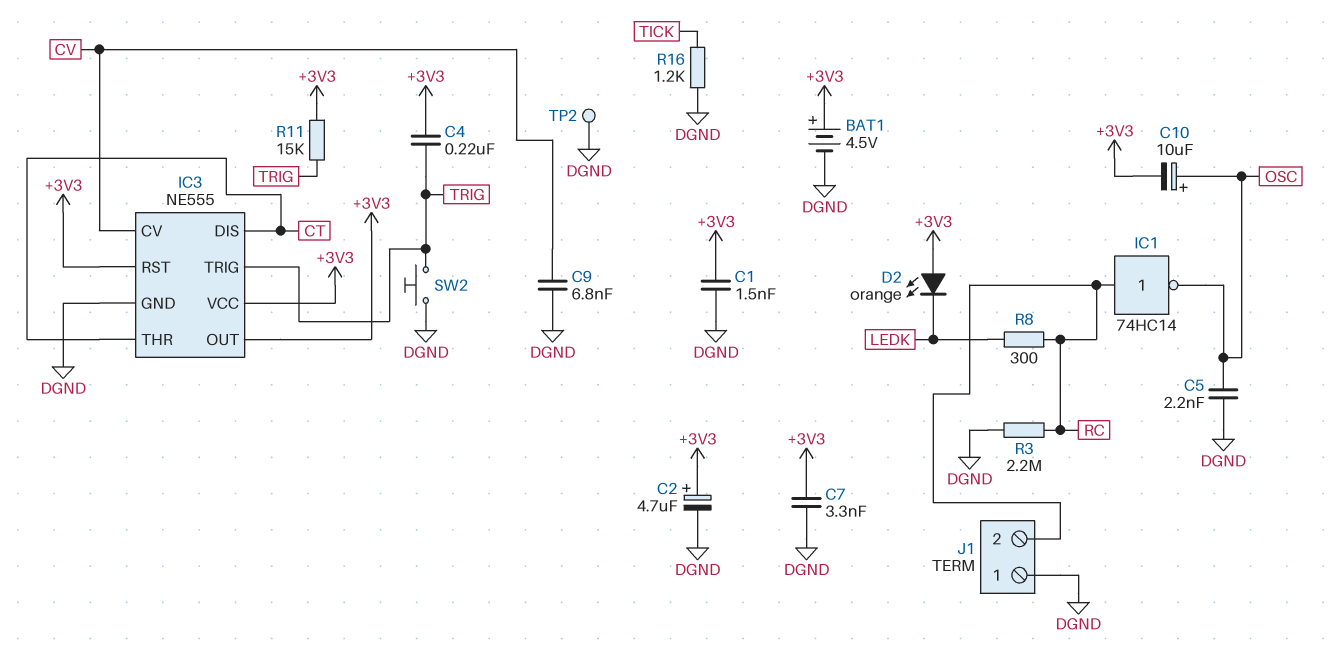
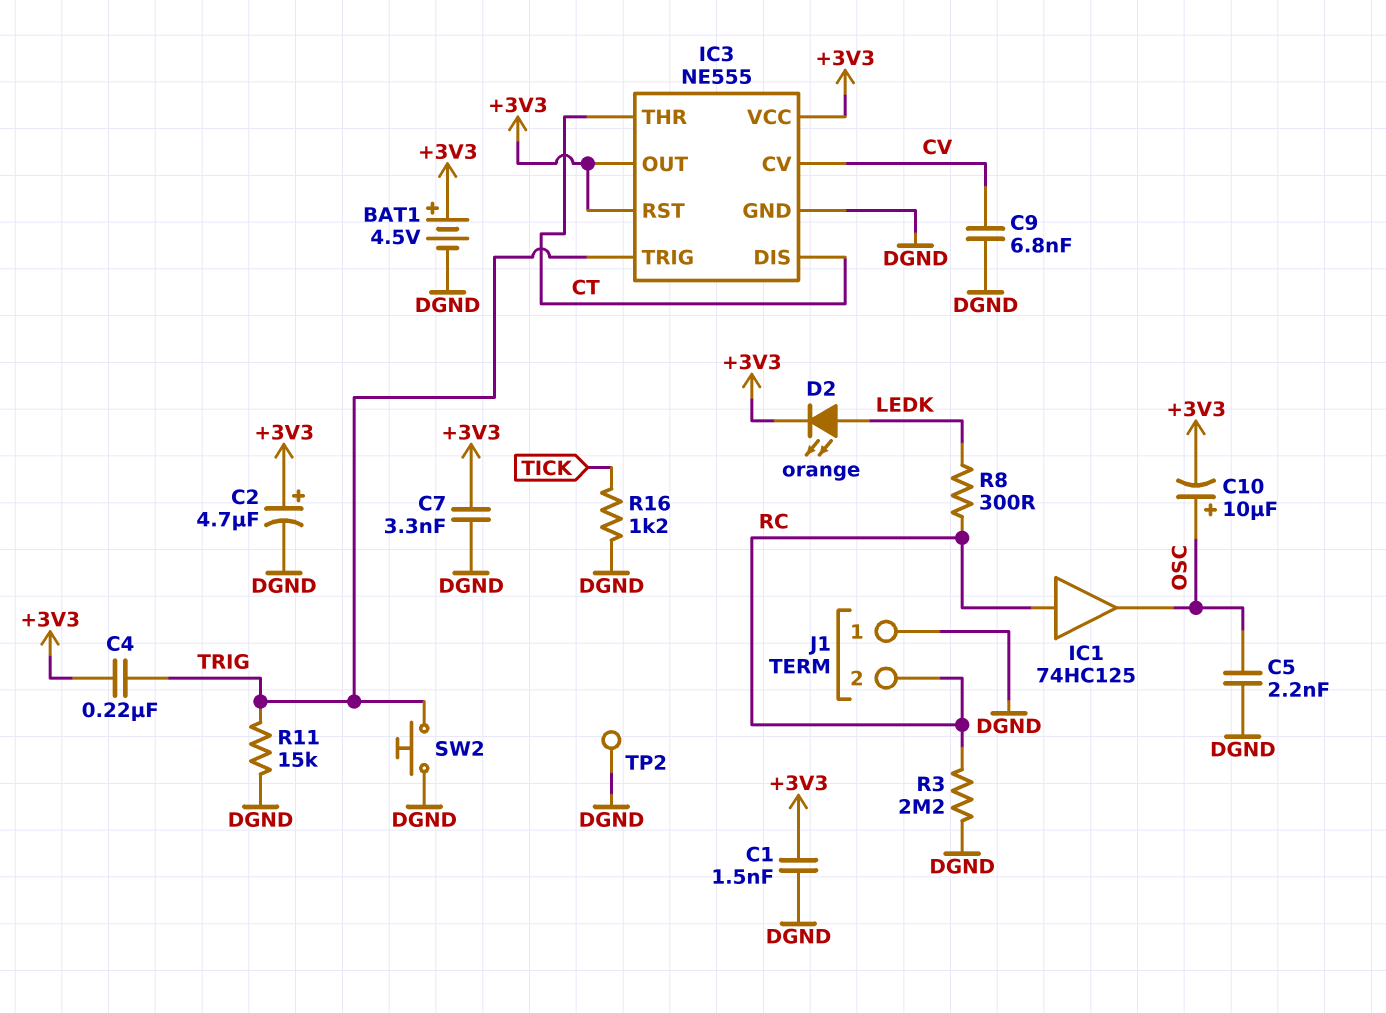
D2: LED orange (A +3V3, K LEDK) -> LED orange (A LEDK, K +3V3)
IC1: NOT 74HC14 (in RC, out OSC) -> buffer 74HC125 (in RC, out OSC)
R11: 15k (+3V3, TRIG) -> 15k (DGND, TRIG)

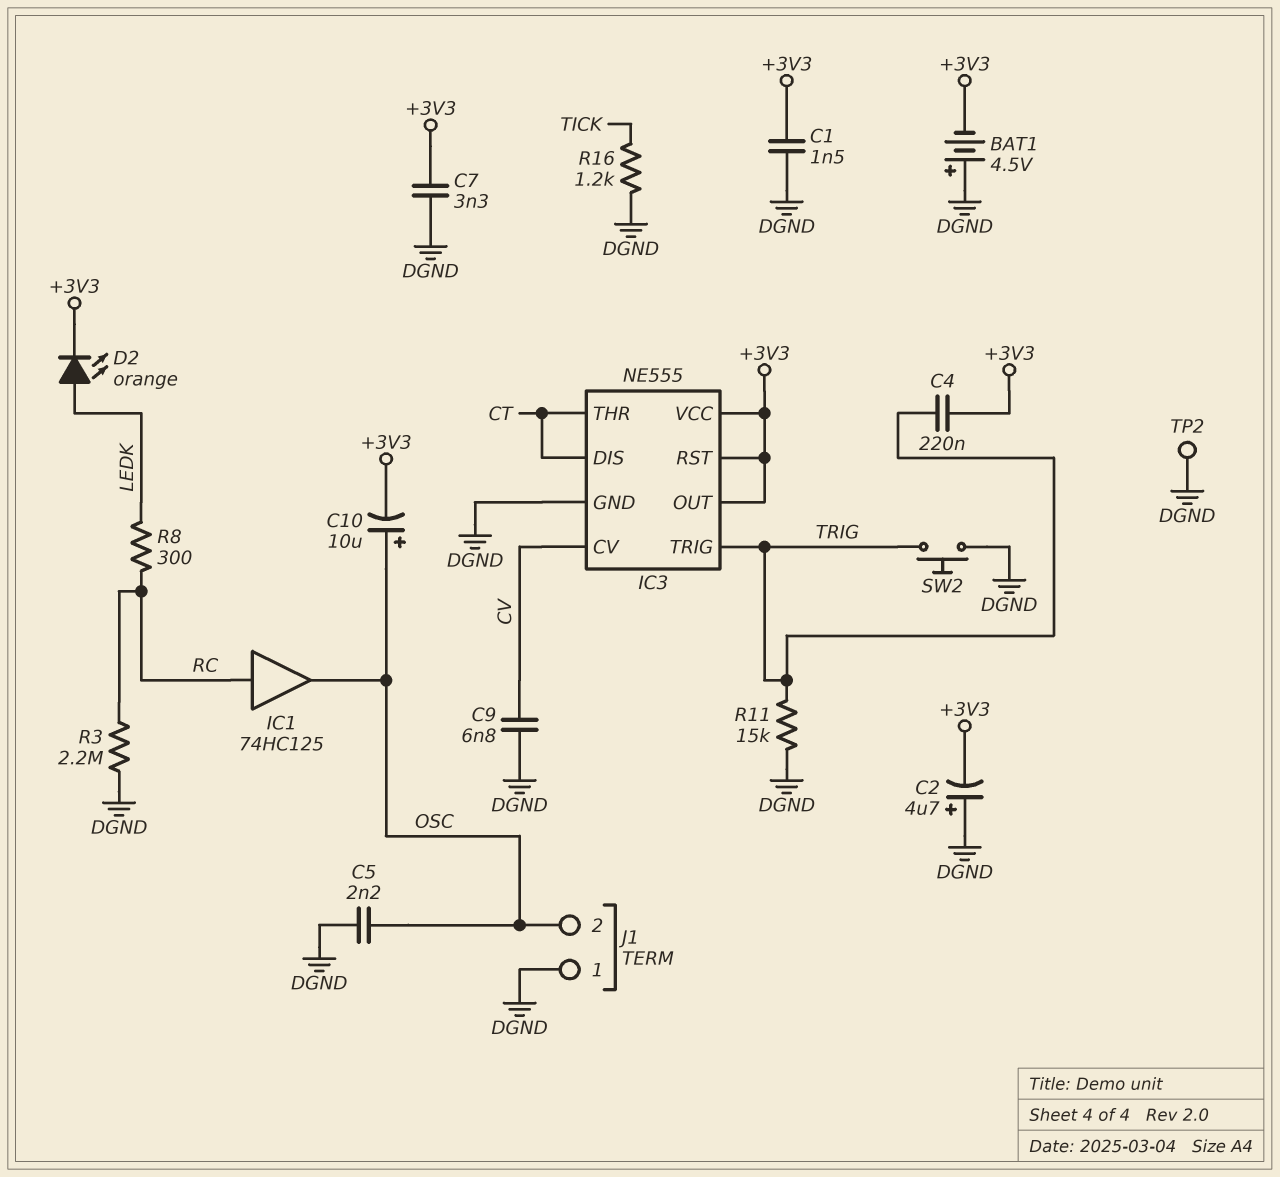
BAT1: 4.5V (plus +3V3, minus DGND) -> 4.5V (plus DGND, minus +3V3)
C2: 4.7uF (plus +3V3, minus DGND) -> 4.7uF (plus DGND, minus +3V3)
J1 pin 2: RC -> OSC

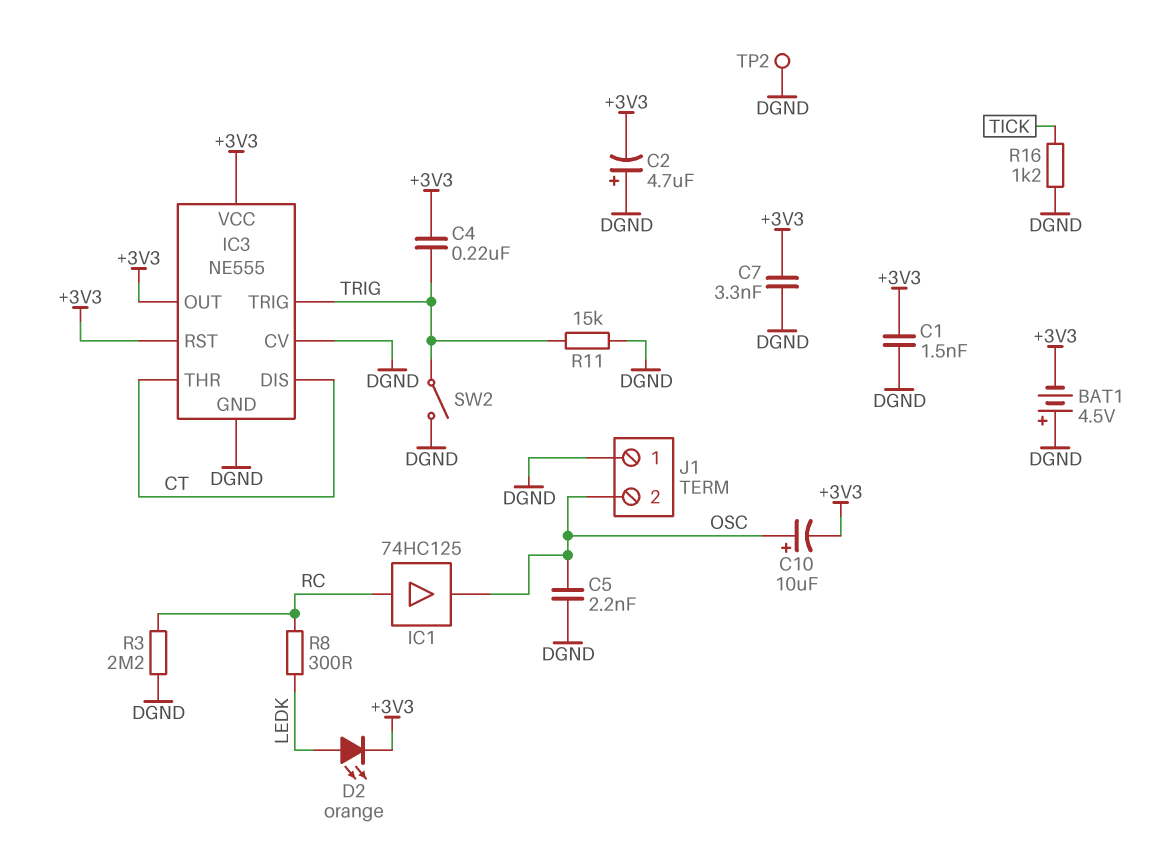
C9: 6.8nF (CV, DGND) -> none
IC3 pin CV: CV -> DGND
SW2: button (DGND, TRIG) -> switch (DGND, TRIG)

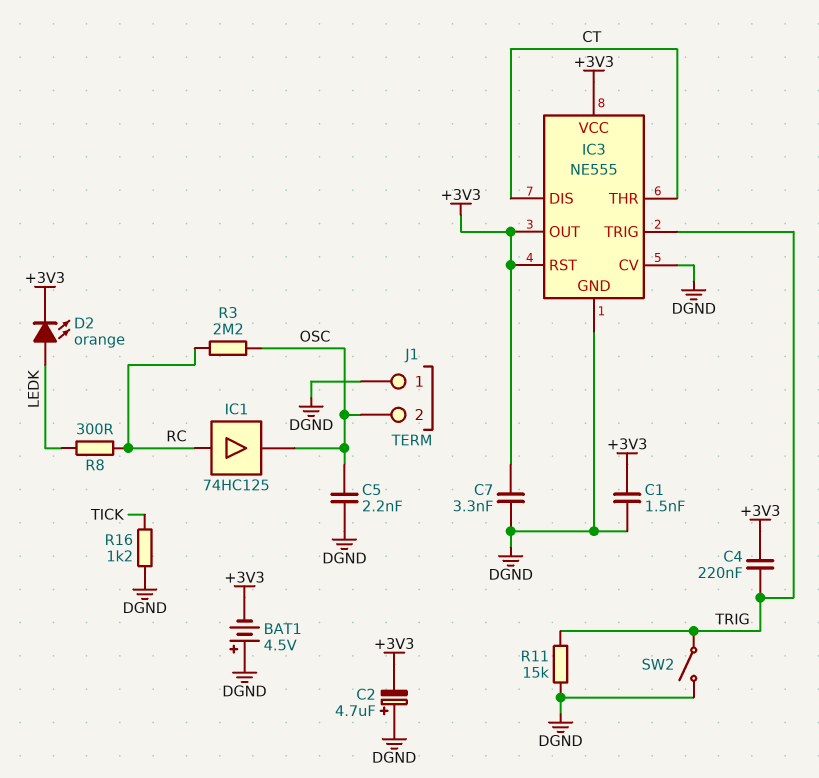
C10: 10uF (plus OSC, minus +3V3) -> none
R3: 2.2M (DGND, RC) -> 2.2M (OSC, RC)
TP2: test point (DGND) -> none

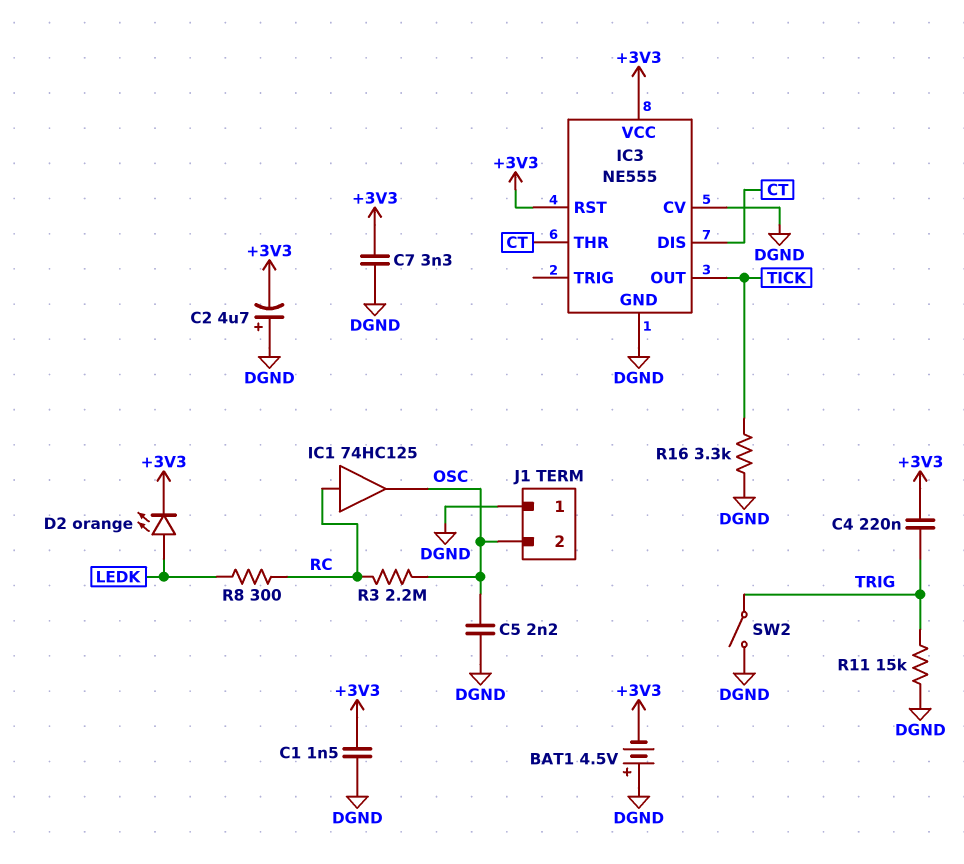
IC3 pin OUT: +3V3 -> TICK
IC3 pin TRIG: TRIG -> none
R16: 1.2k (DGND, TICK) -> 3.3k (DGND, TICK)

